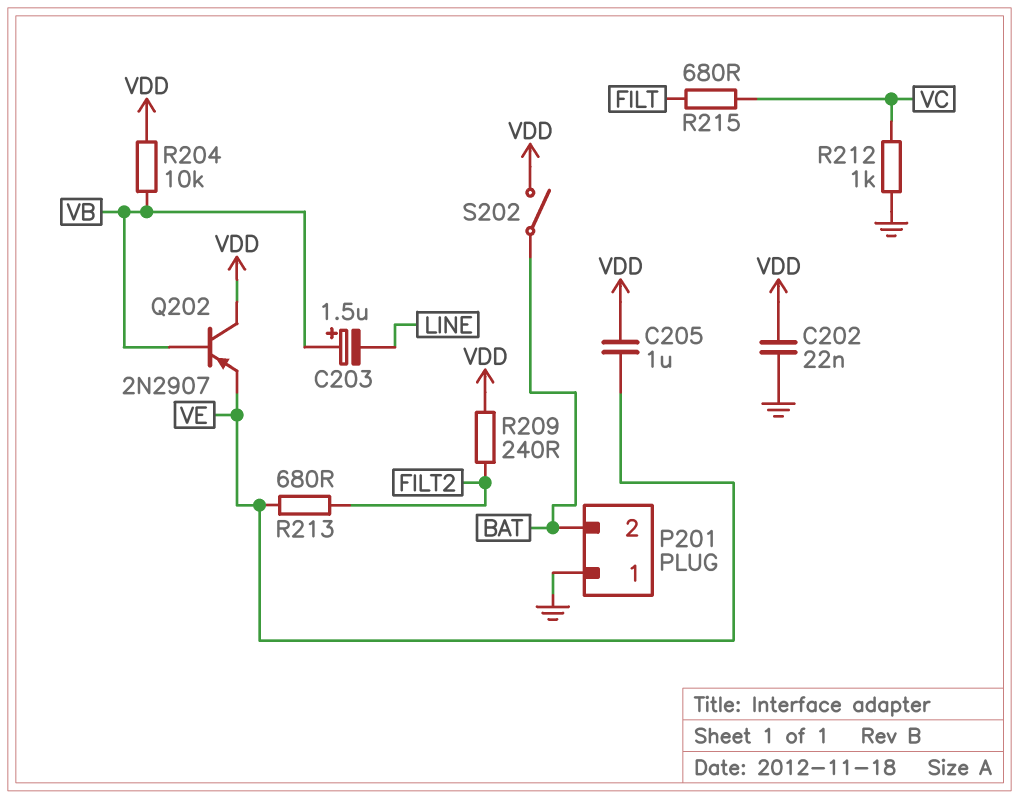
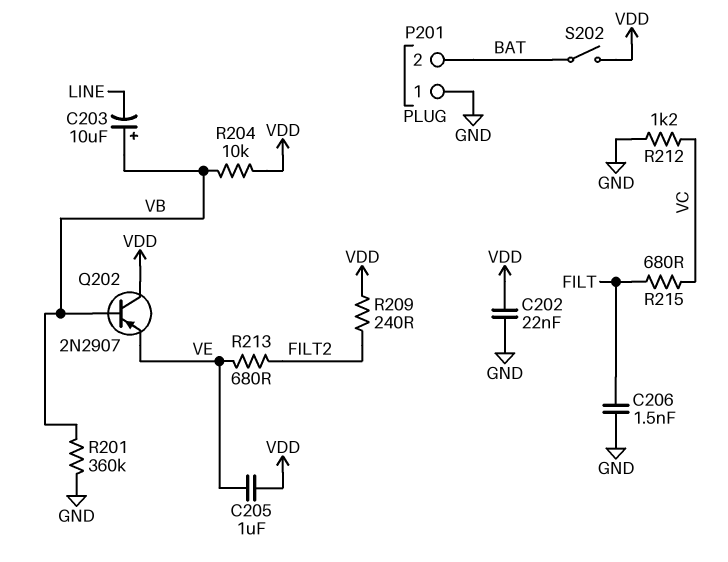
C203: 1.5uF (plus VB, minus LINE) -> 10uF (plus VB, minus LINE)
C206: none -> 1.5nF (FILT, GND)
R201: none -> 360k (GND, VB)
R212: 1k (GND, VC) -> 1.2k (GND, VC)

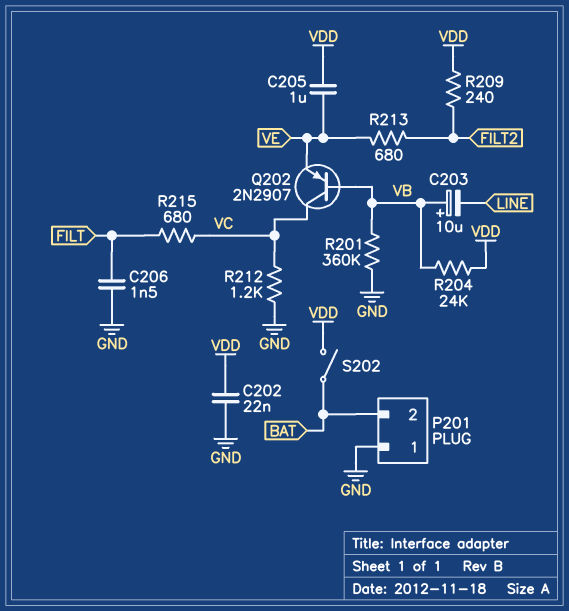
Q202: PNP 2N2907 (B VB, C VDD, E VE) -> PNP 2N2907 (B VB, C VC, E VE)
R204: 10k (VB, VDD) -> 24k (VB, VDD)

